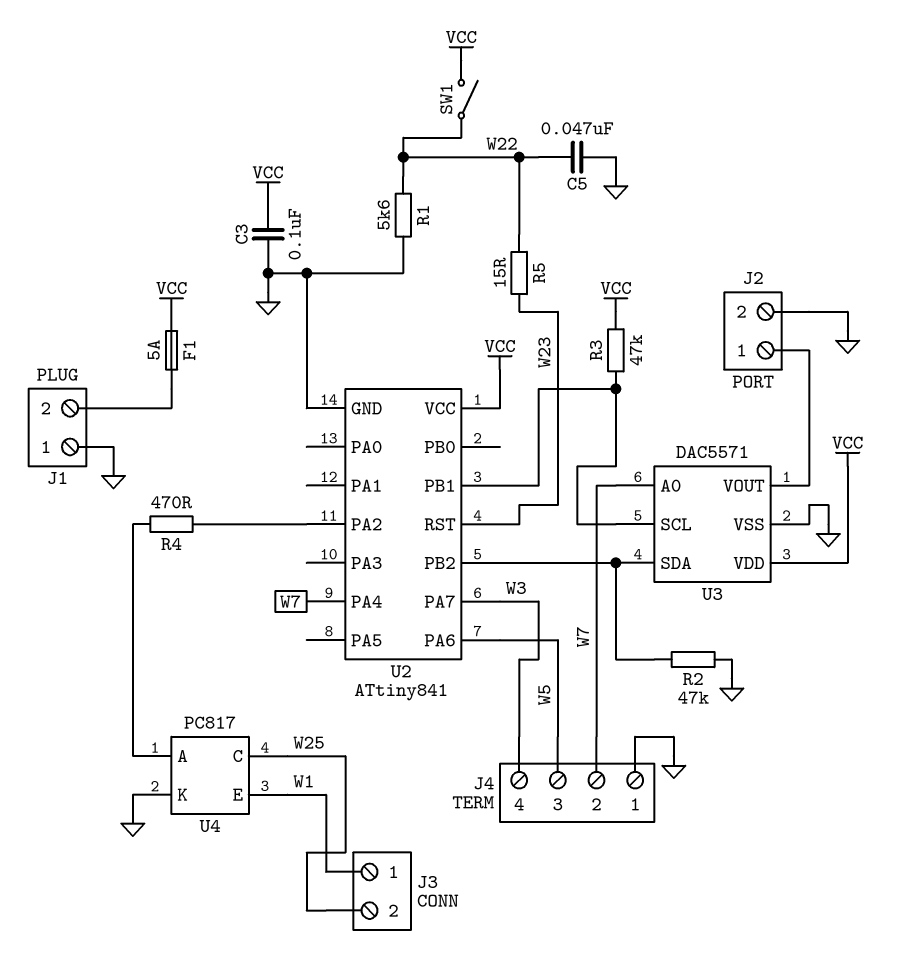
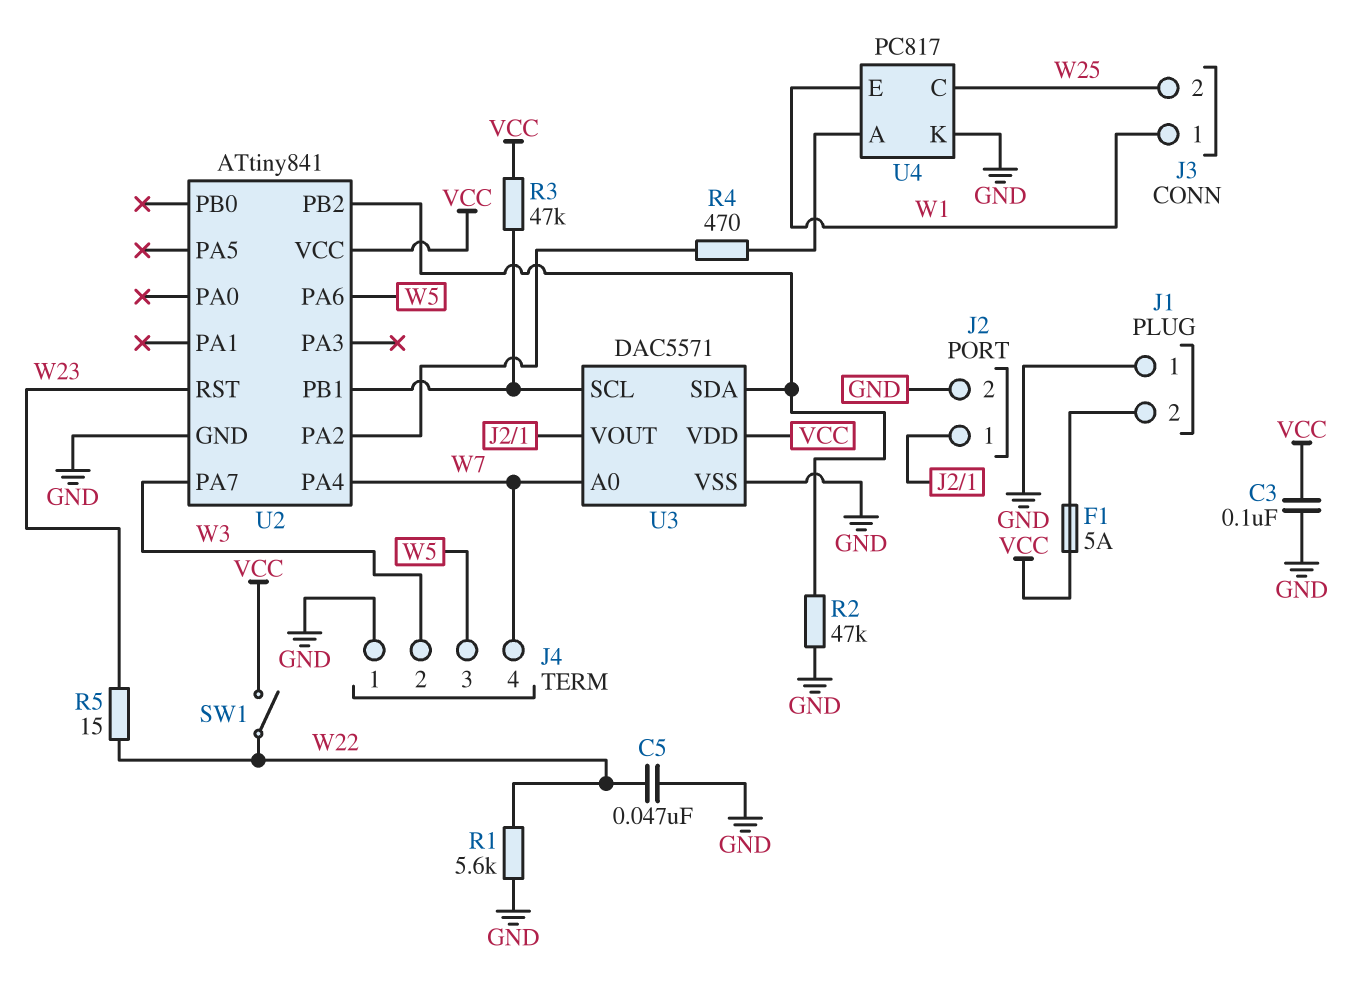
J4 pin 2: W7 -> W3
J4 pin 4: W3 -> W7

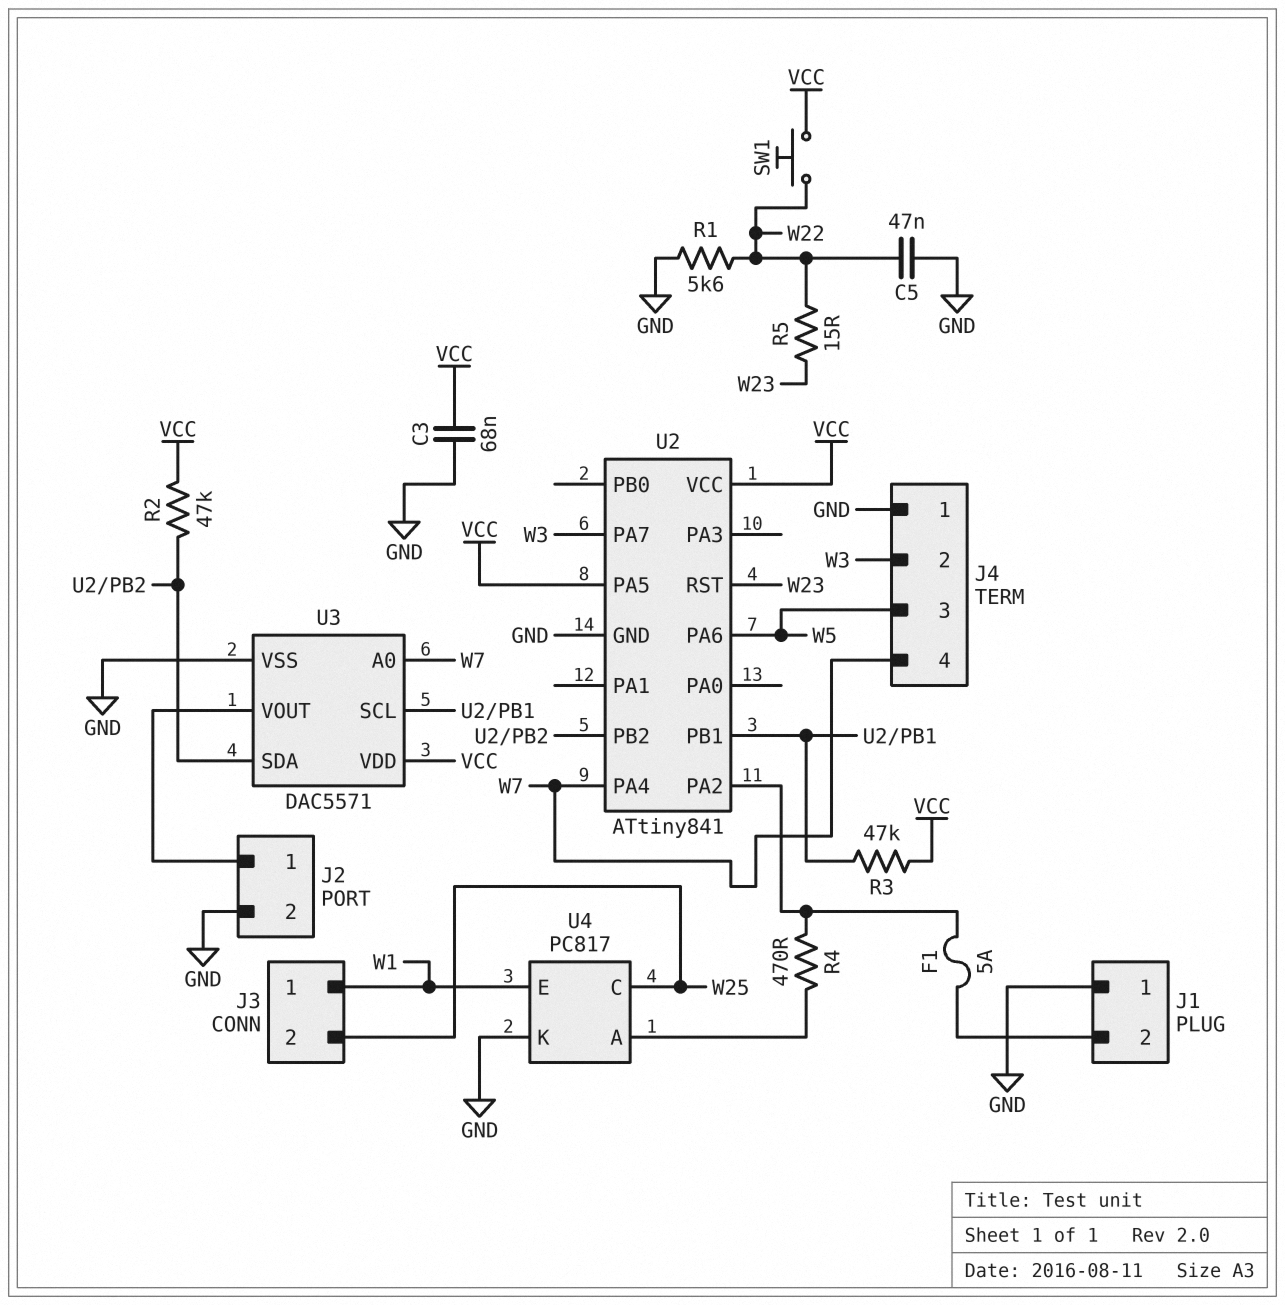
C3: 100nF (GND, VCC) -> 68nF (GND, VCC)
F1: 5A (J1/2, VCC) -> 5A (J1/2, U2/PA2)
R2: 47k (GND, U2/PB2) -> 47k (U2/PB2, VCC)
SW1: switch (VCC, W22) -> button (VCC, W22)
U2 pin PA5: none -> VCC

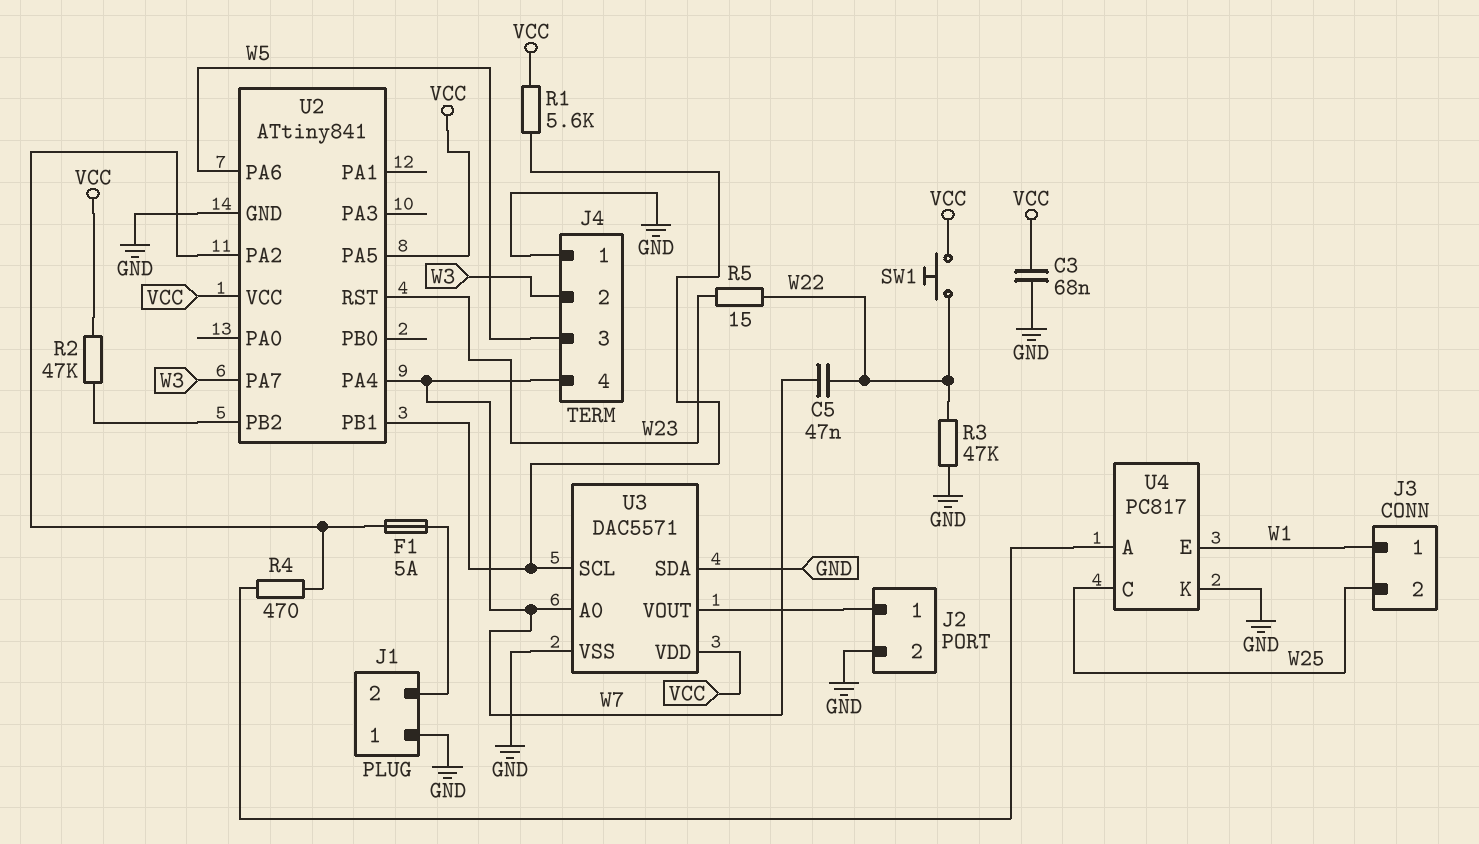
C5: 47nF (GND, W22) -> 47nF (W7, W22)
R1: 5.6k (GND, W22) -> 5.6k (U2/PB1, VCC)
R3: 47k (U2/PB1, VCC) -> 47k (GND, W22)
U3 pin SDA: U2/PB2 -> GND

